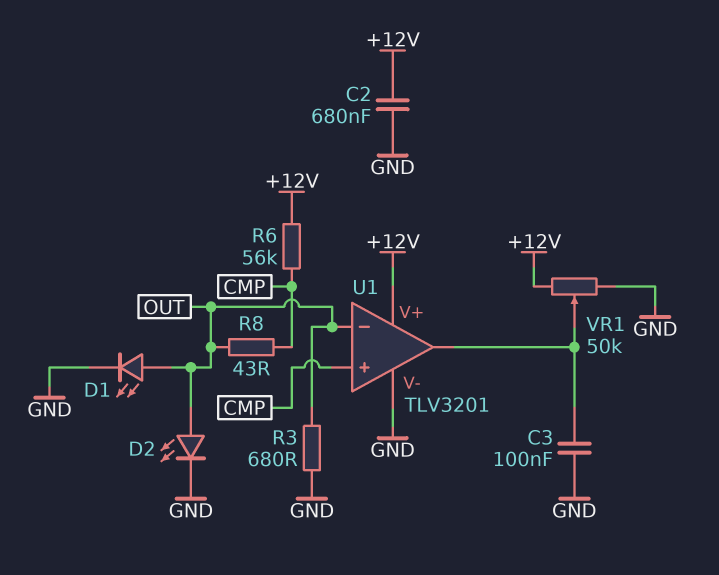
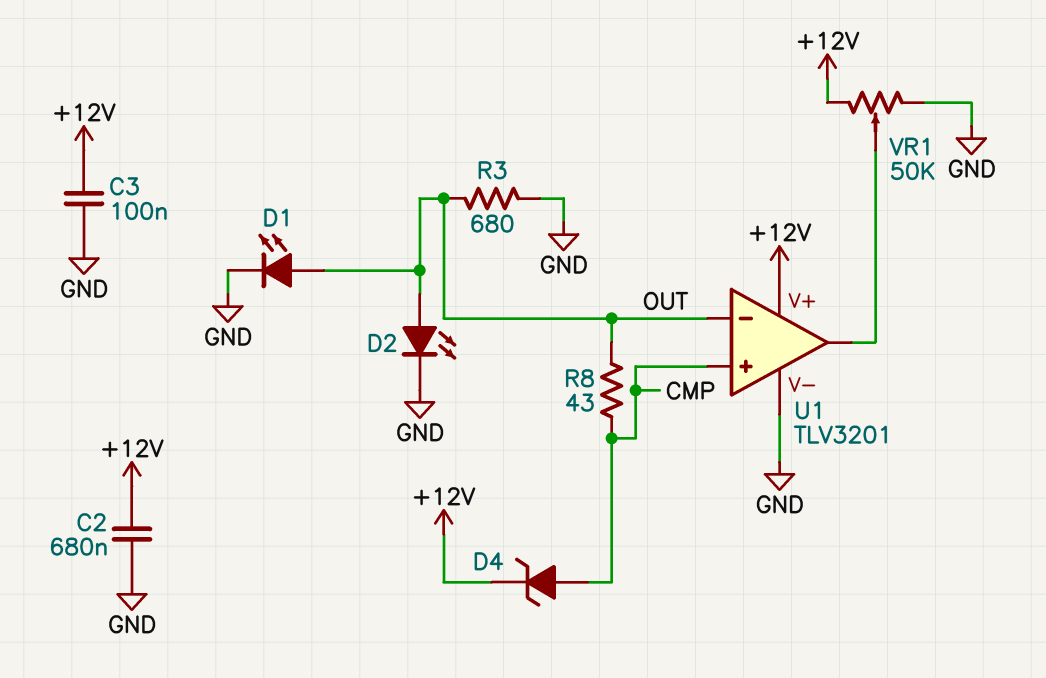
C3: 100nF (GND, U1/out) -> 100nF (+12V, GND)
D4: none -> zener (A CMP, K +12V)
R6: 56k (+12V, CMP) -> none

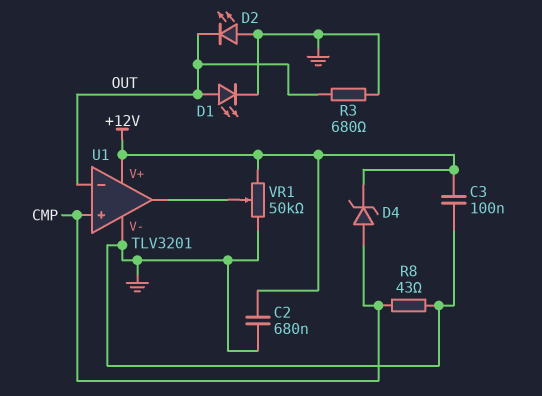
D2: LED (A OUT, K GND) -> LED (A GND, K OUT)
R8: 43 (CMP, OUT) -> 43 (CMP, GND)

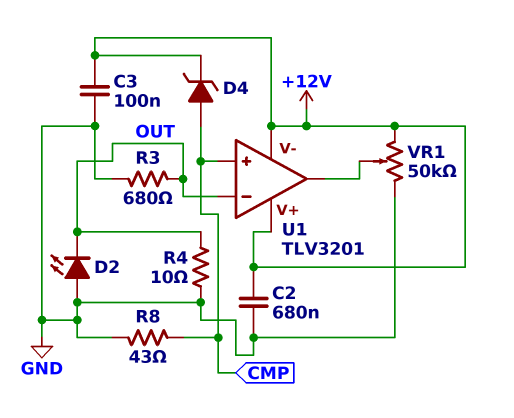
D1: LED (A OUT, K GND) -> none
R4: none -> 10 (GND, OUT)
U1 pin V-: GND -> +12V

